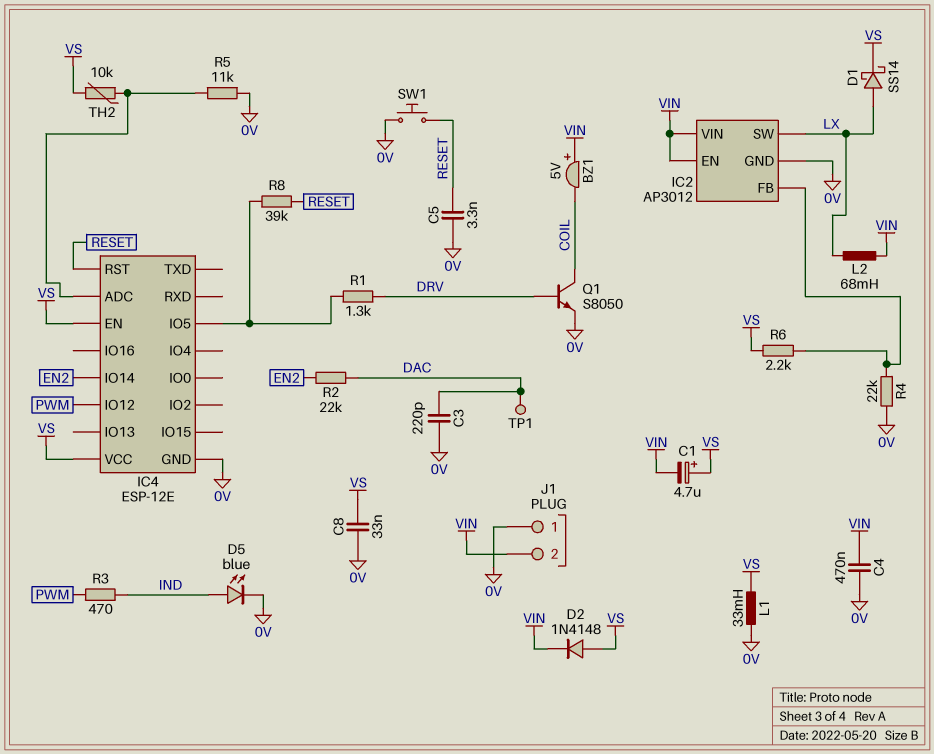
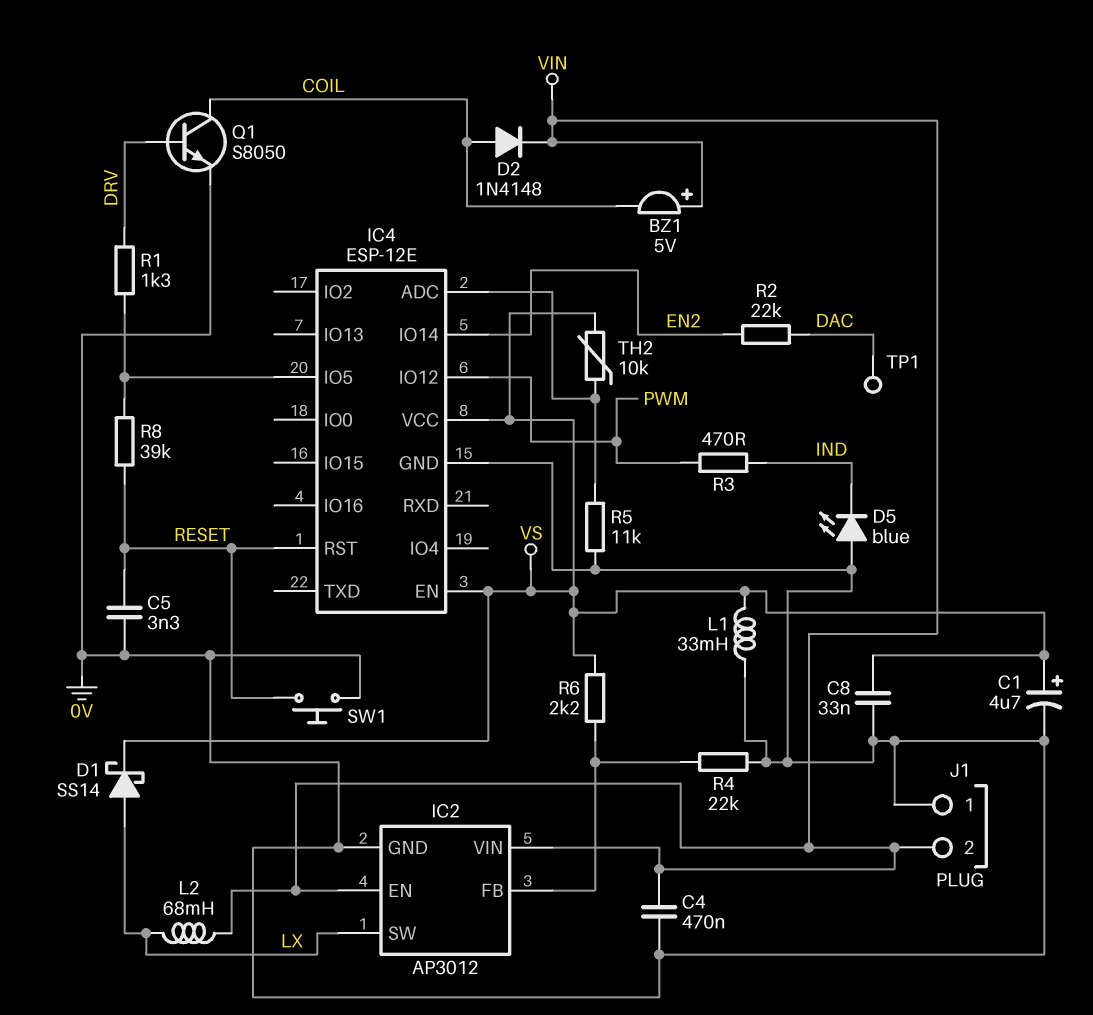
C1: 4.7uF (plus VS, minus VIN) -> 4.7uF (plus VS, minus 0V)
C3: 220pF (0V, DAC) -> none
D2: diode 1N4148 (A VS, K VIN) -> diode 1N4148 (A COIL, K VIN)
D5: LED blue (A IND, K 0V) -> LED blue (A 0V, K IND)

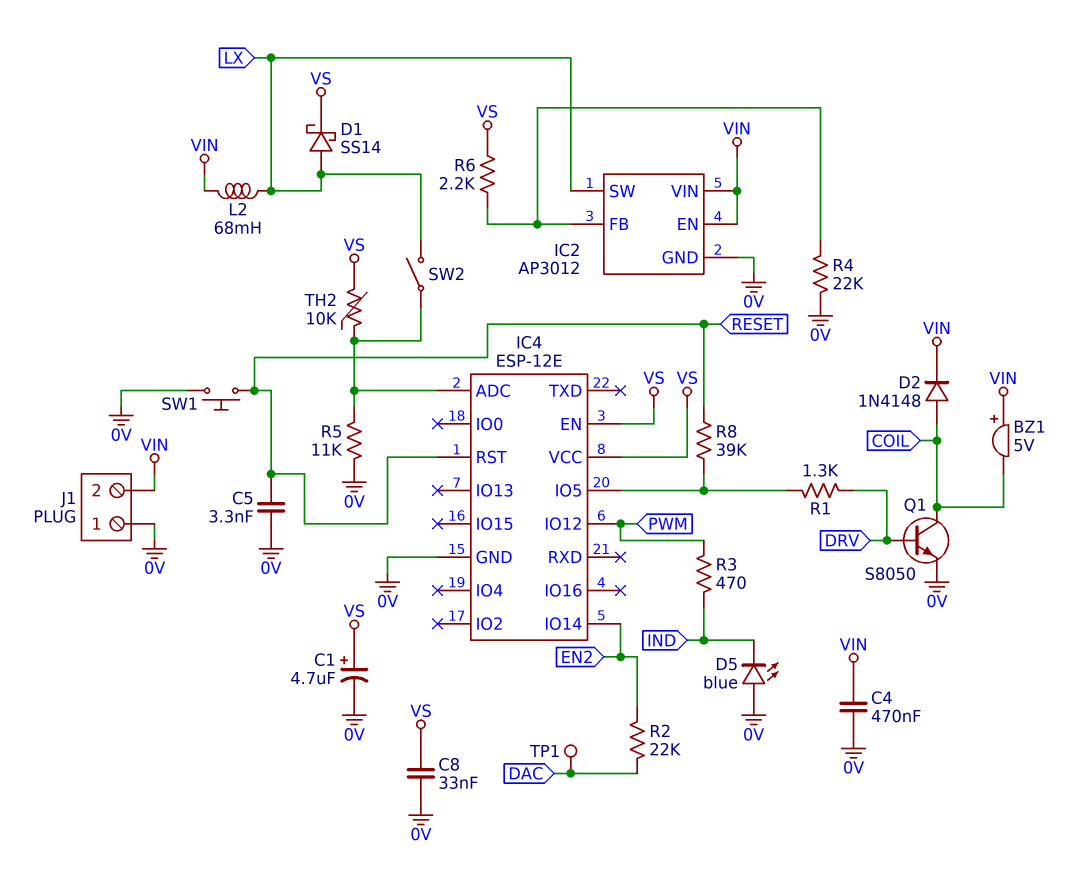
L1: 33mH (0V, VS) -> none
SW2: none -> switch (IC4/ADC, LX)

